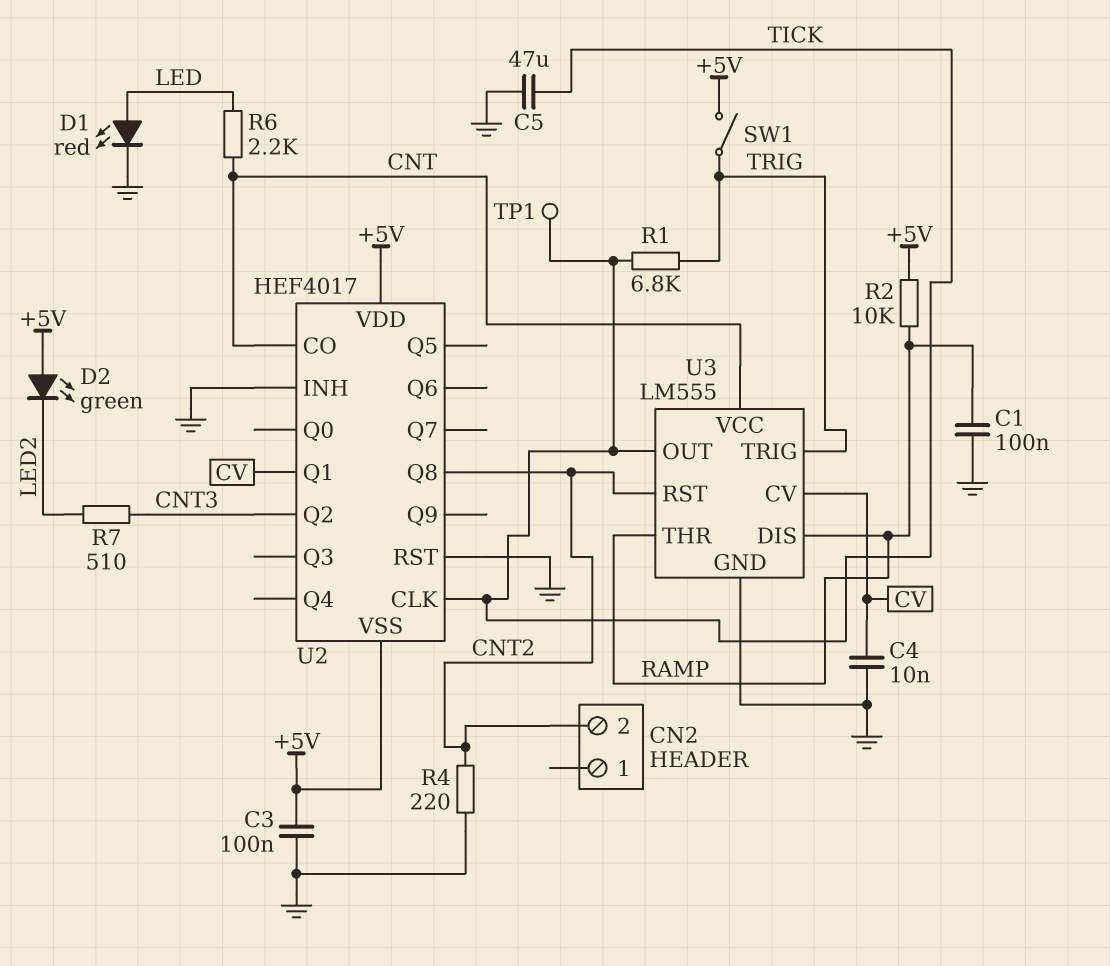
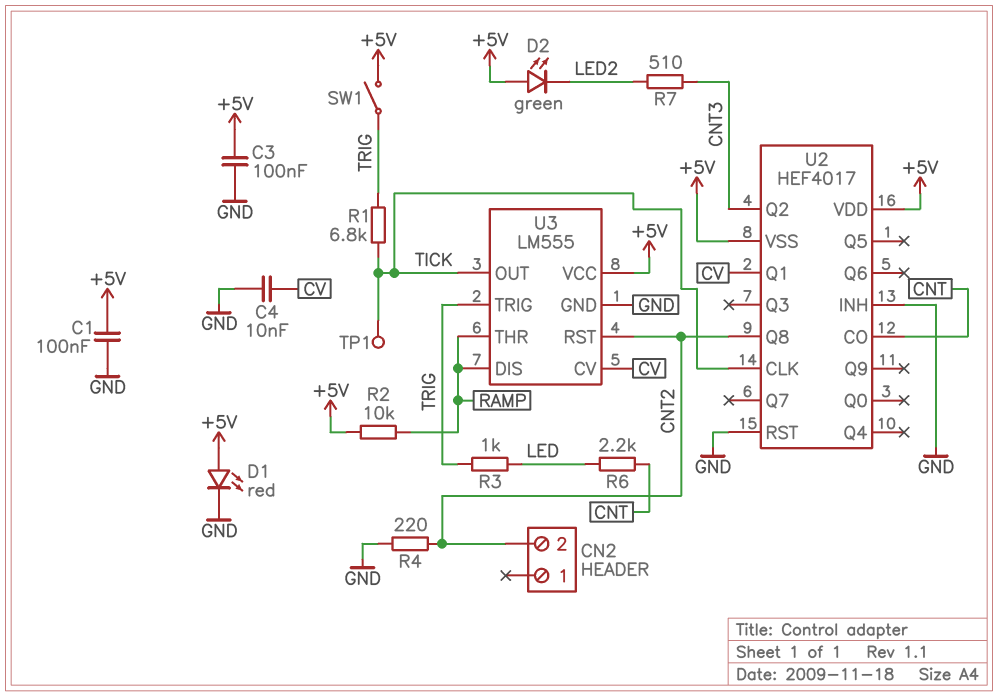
C1: 100nF (GND, RAMP) -> 100nF (+5V, GND)
C5: 47uF (GND, TICK) -> none
D1: LED red (A LED, K GND) -> LED red (A +5V, K GND)
R3: none -> 1k (LED, TRIG)
U3 pin VCC: CNT -> +5V

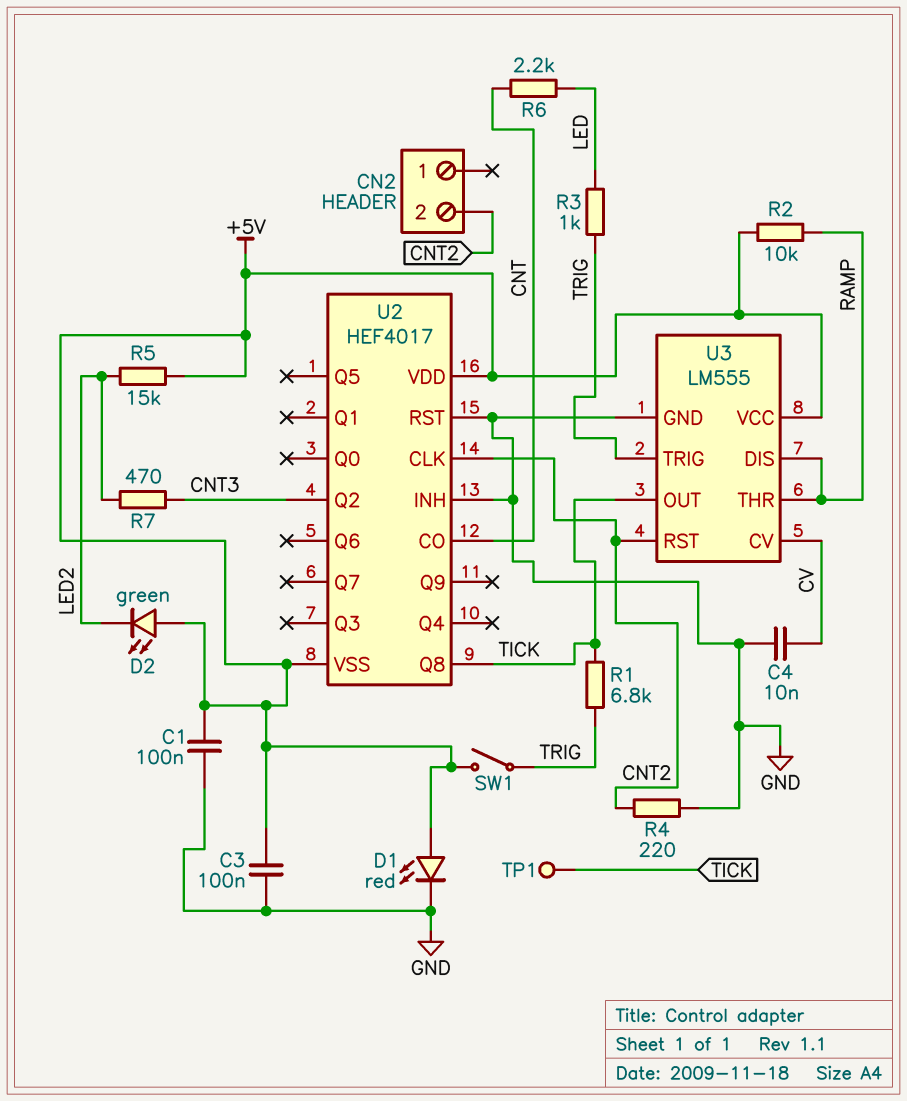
R5: none -> 15k (+5V, LED2)
R7: 510 (CNT3, LED2) -> 470 (CNT3, LED2)
U2 pin CLK: TICK -> CNT2
U2 pin Q1: CV -> none
U2 pin Q8: CNT2 -> TICK

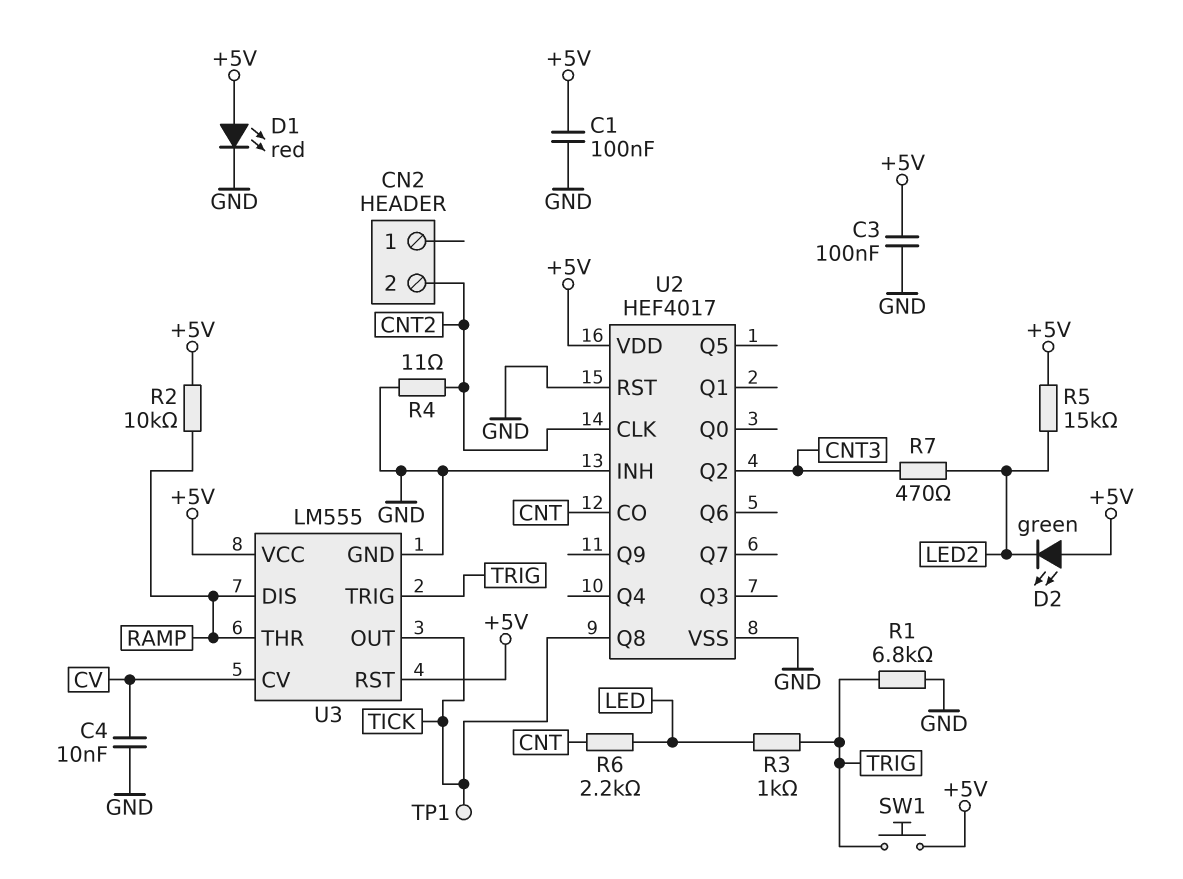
R1: 6.8k (TICK, TRIG) -> 6.8k (GND, TRIG)
R4: 220 (CNT2, GND) -> 11 (CNT2, GND)
SW1: switch (+5V, TRIG) -> button (+5V, TRIG)
U2 pin VSS: +5V -> GND
U3 pin RST: CNT2 -> +5V

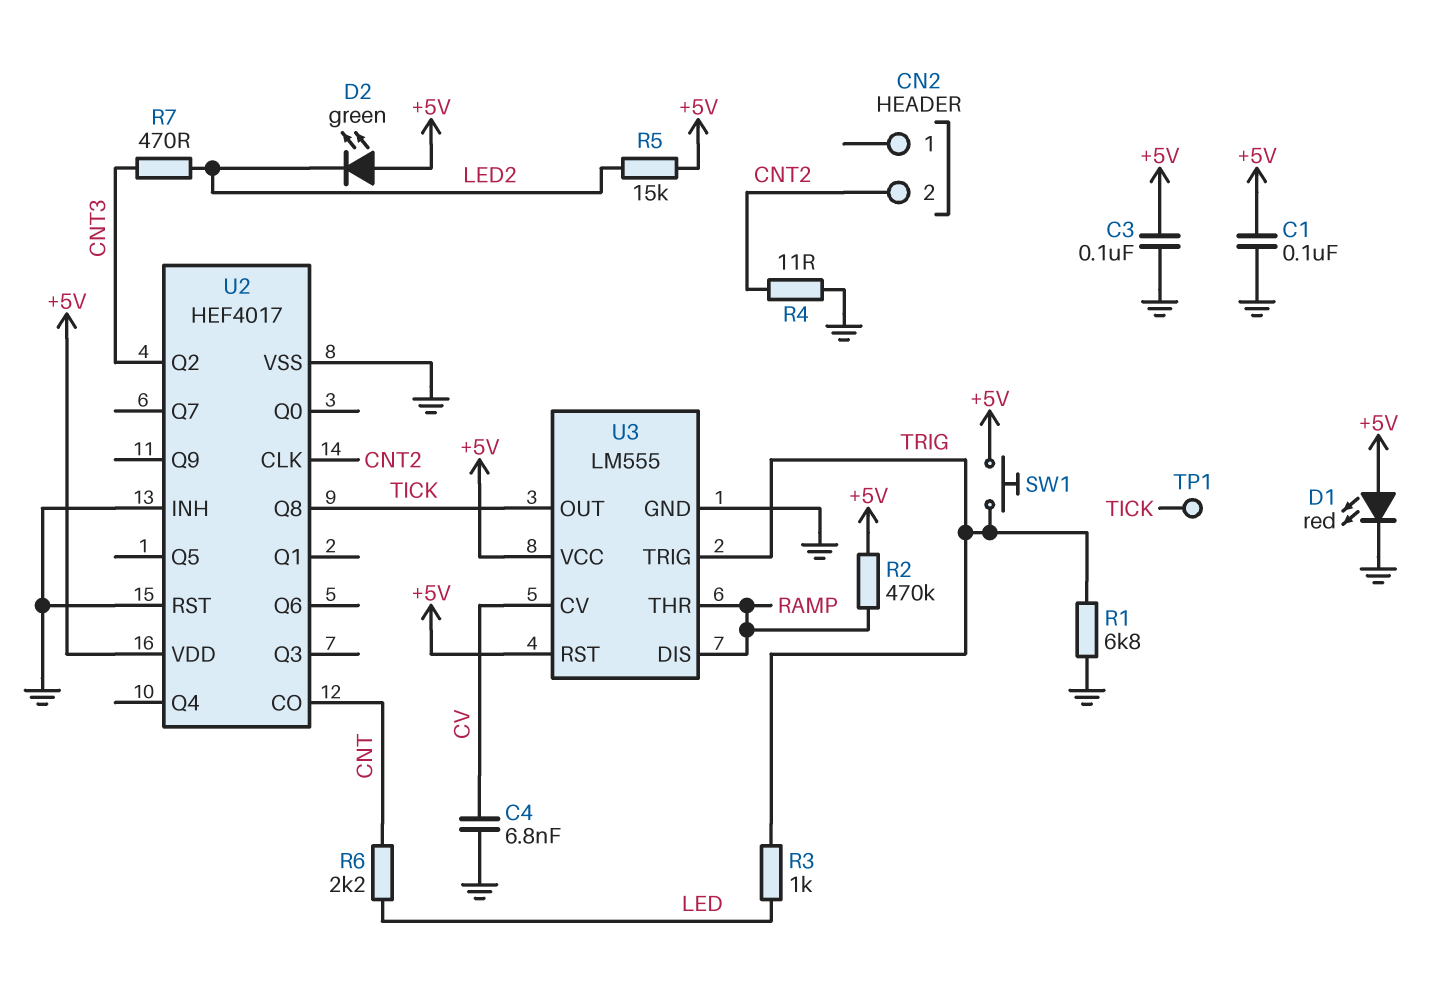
C4: 10nF (CV, GND) -> 6.8nF (CV, GND)
R2: 10k (+5V, RAMP) -> 470k (+5V, RAMP)

